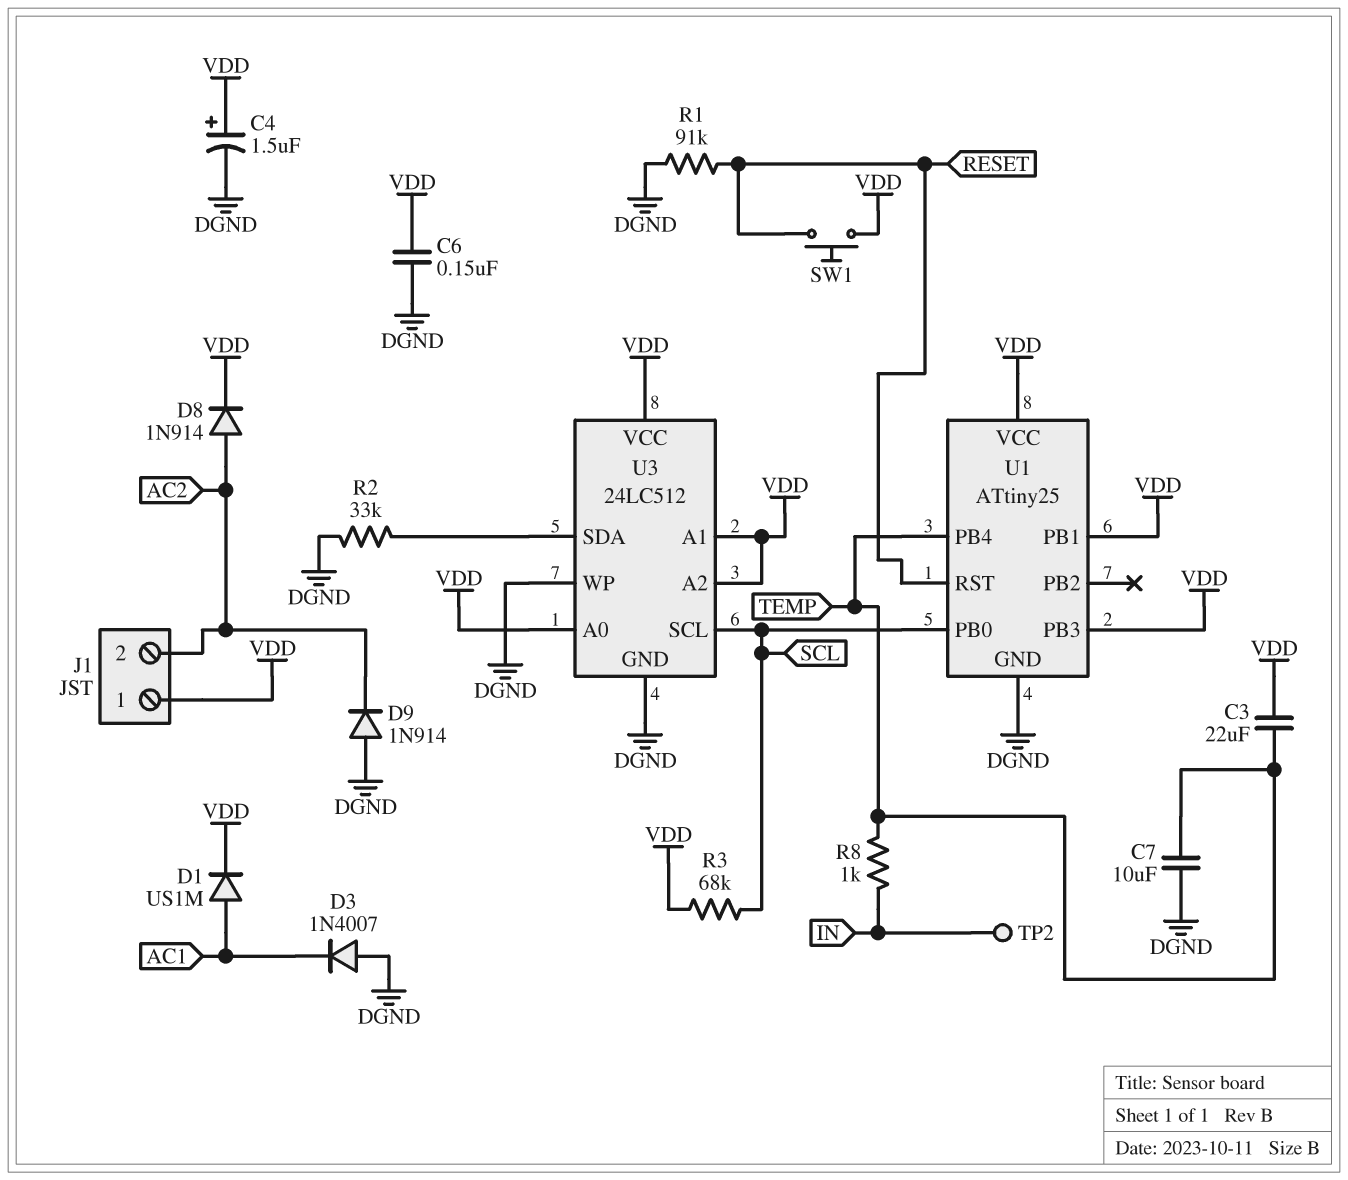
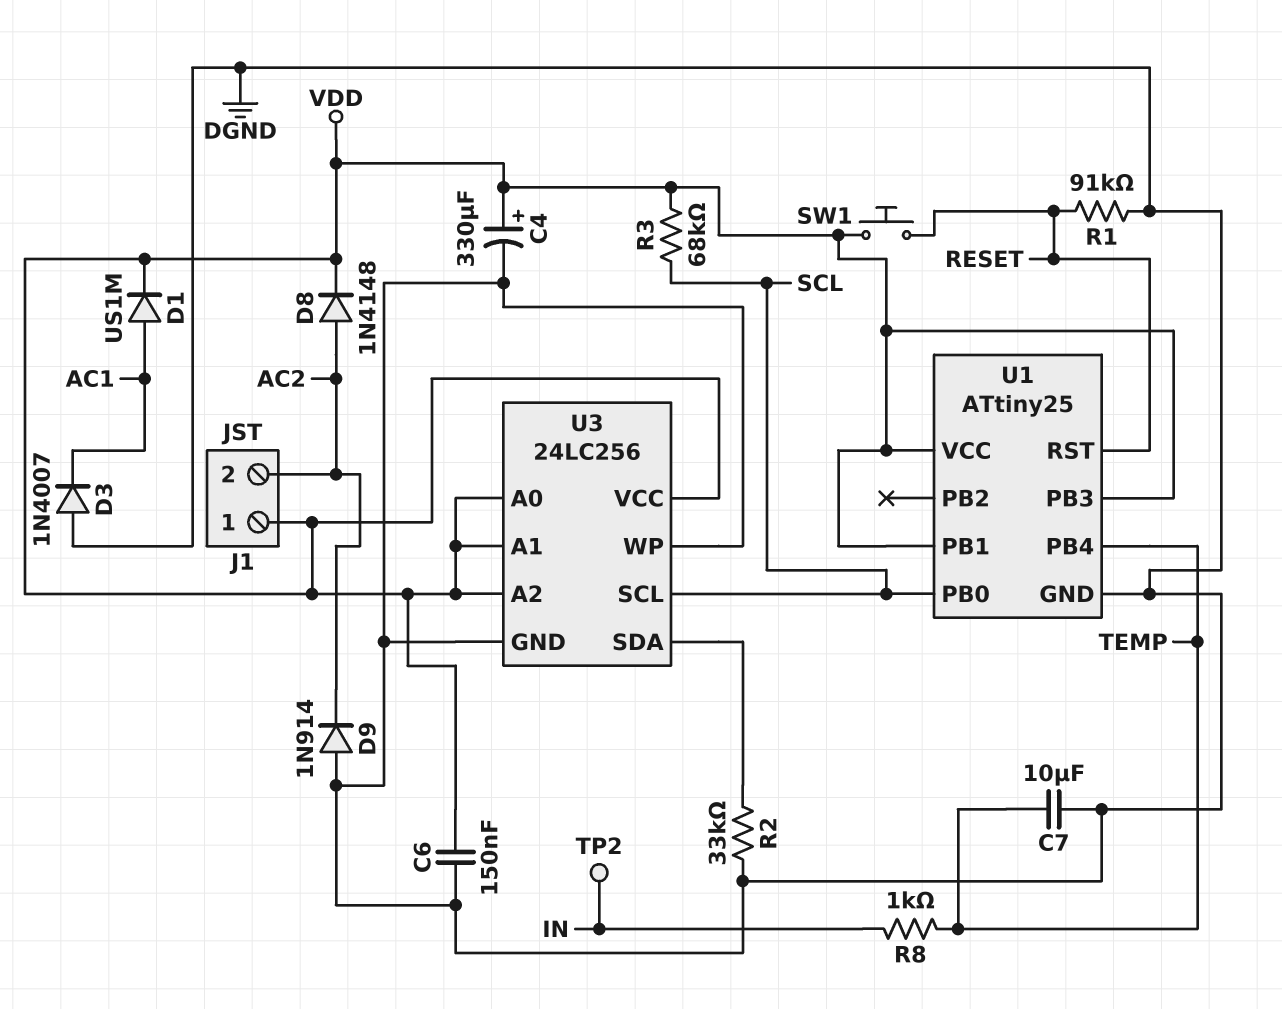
C3: 22uF (TEMP, VDD) -> none
C4: 1.5uF (plus VDD, minus DGND) -> 330uF (plus VDD, minus DGND)
D8: diode 1N914 (A AC2, K VDD) -> diode 1N4148 (A AC2, K VDD)
U3: 24LC512 -> 24LC256

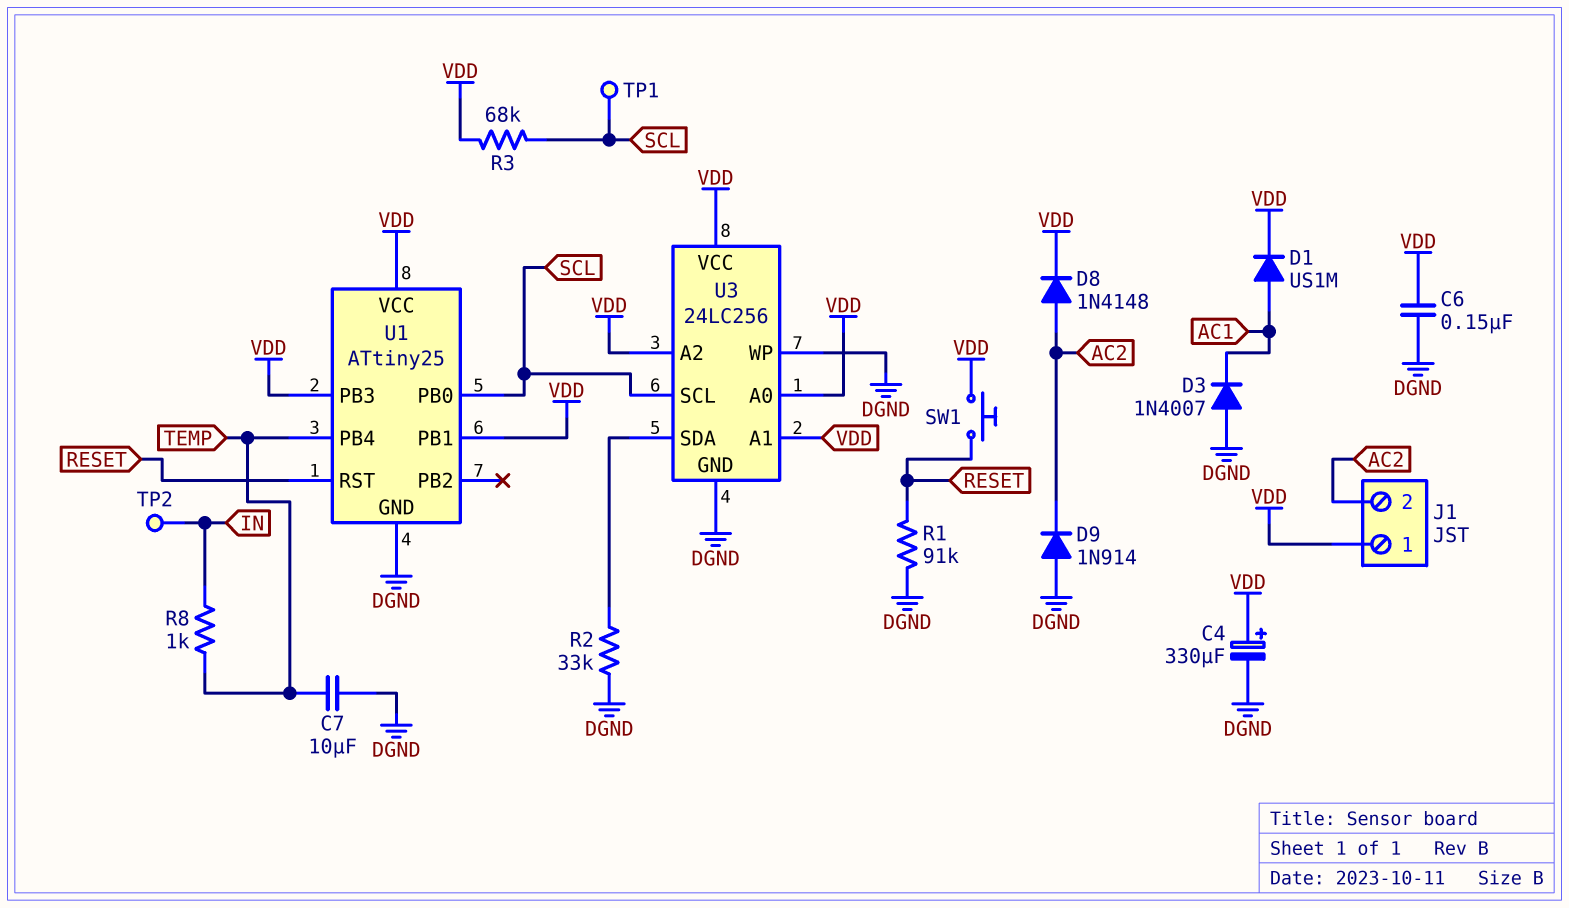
TP1: none -> test point (SCL)

